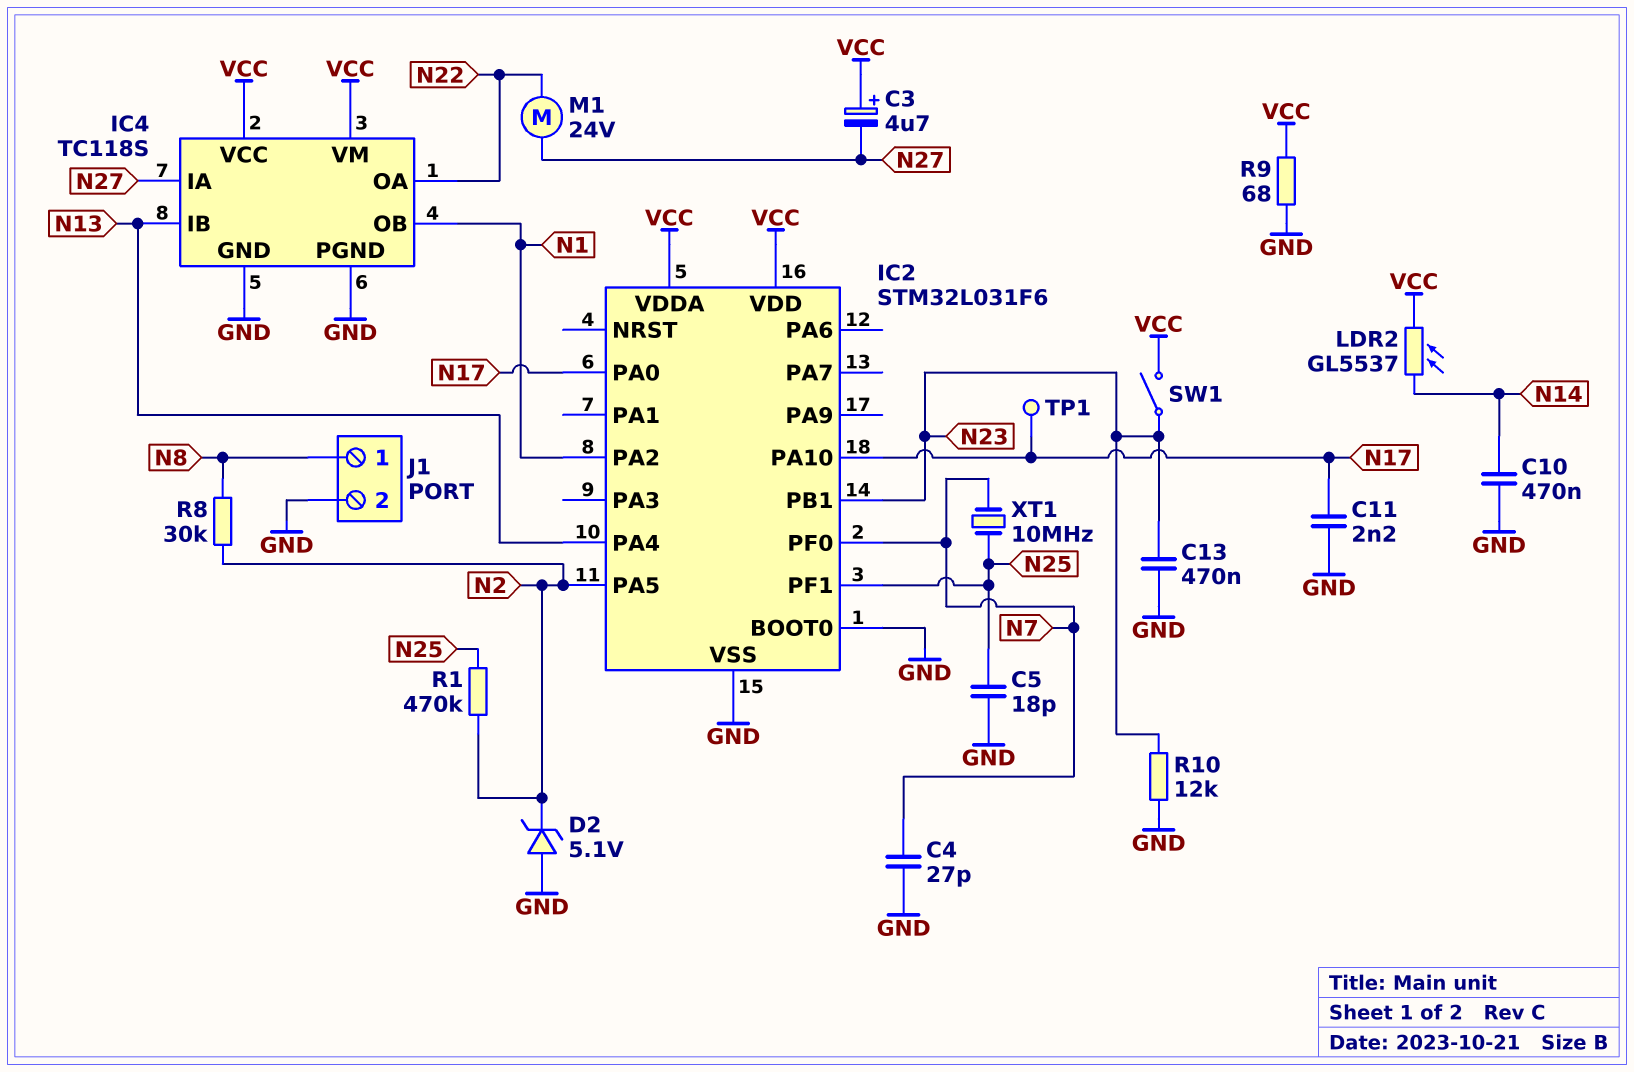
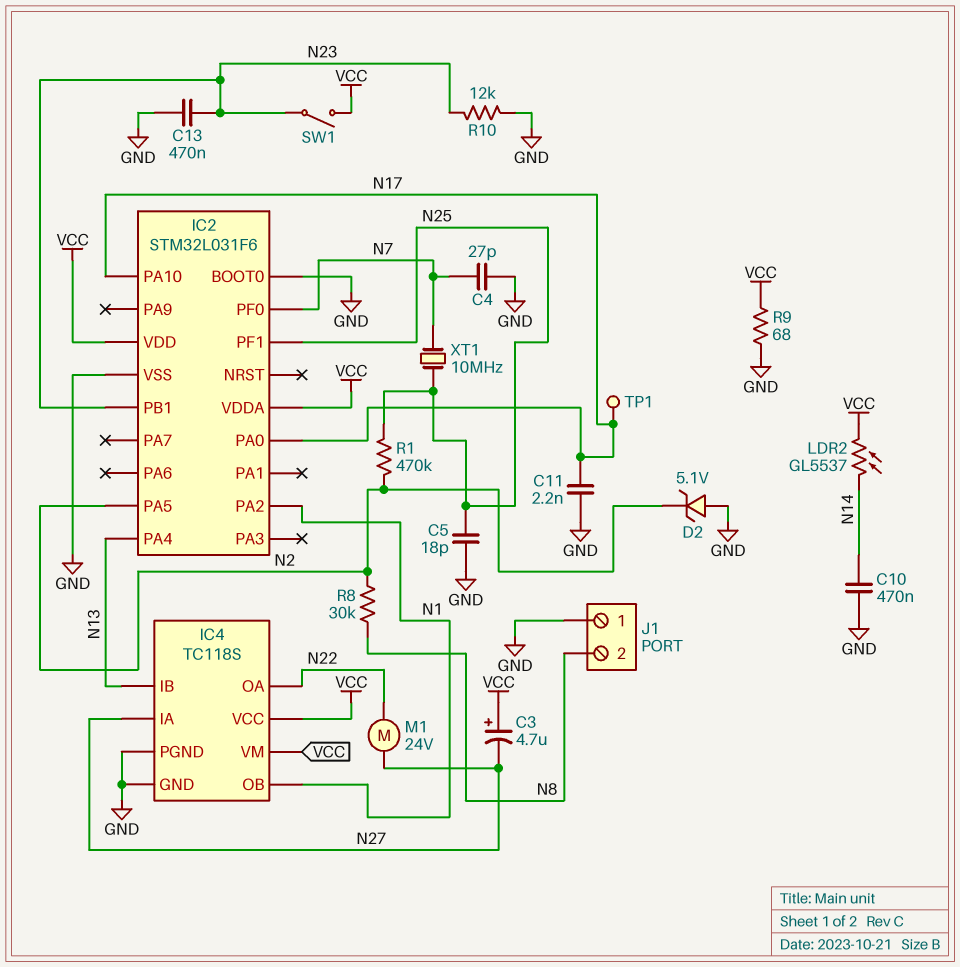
J1 pin 1: N8 -> GND
J1 pin 2: GND -> N8

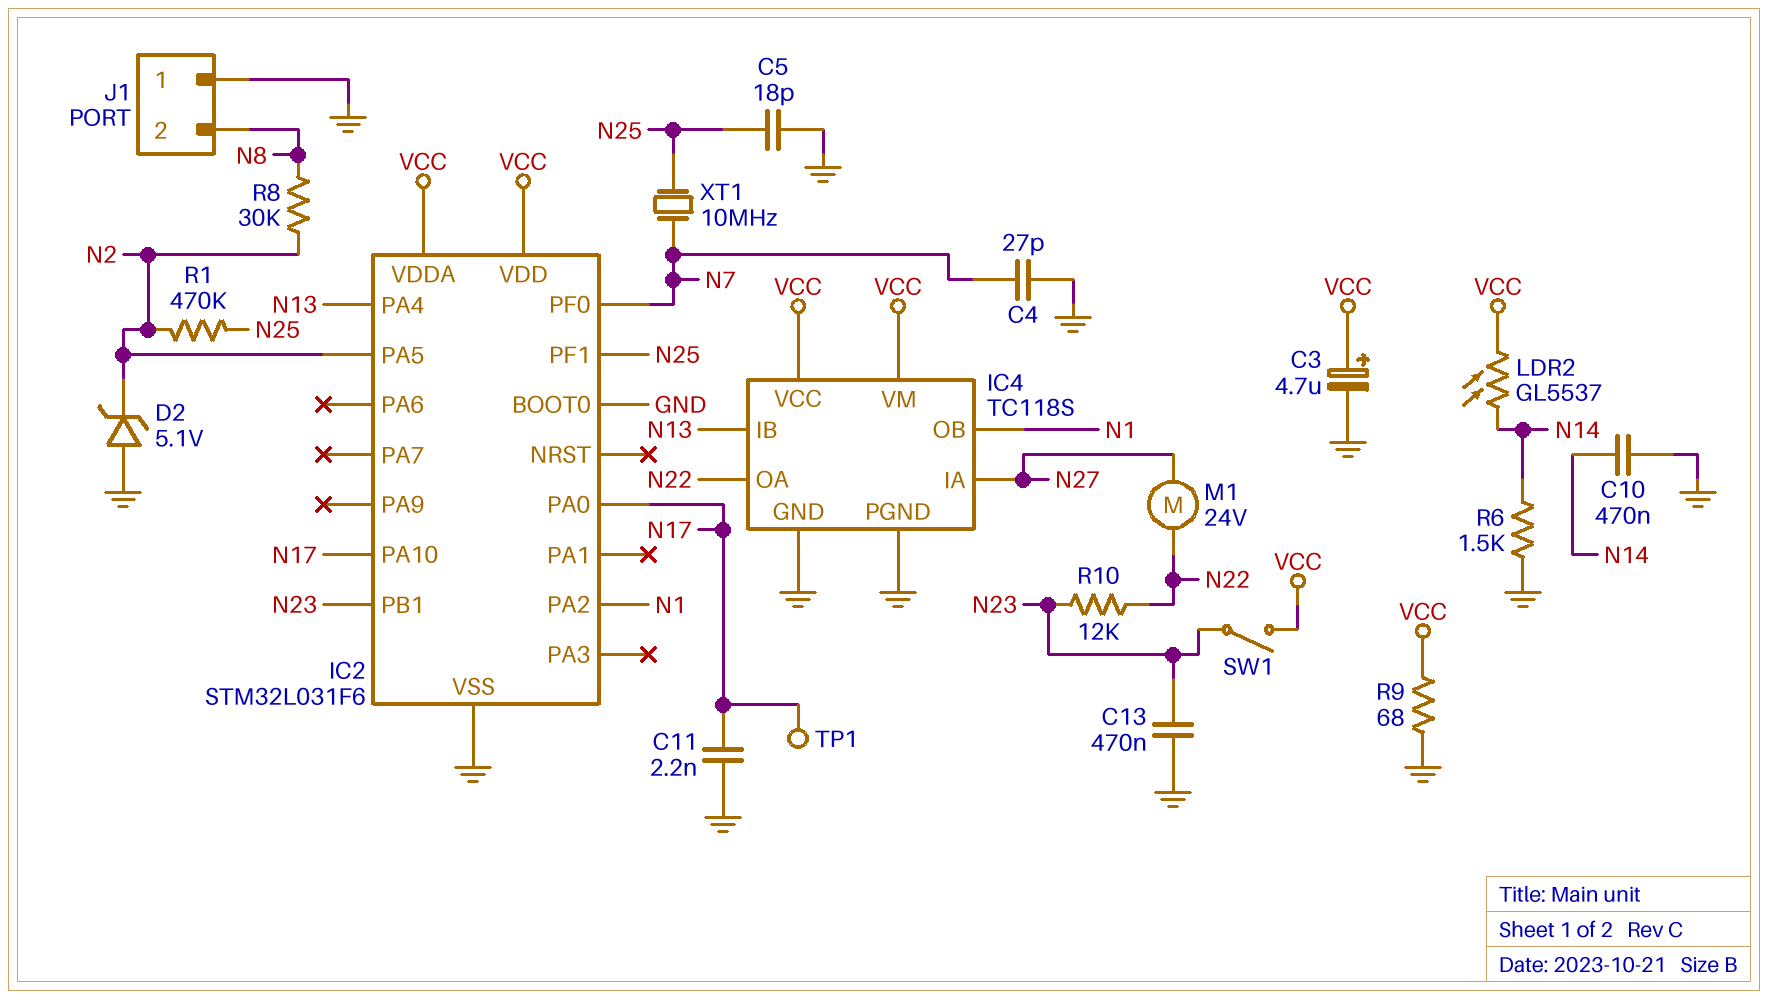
C3: 4.7uF (plus VCC, minus N27) -> 4.7uF (plus VCC, minus GND)
R6: none -> 1.5k (GND, N14)
R10: 12k (GND, N23) -> 12k (N22, N23)

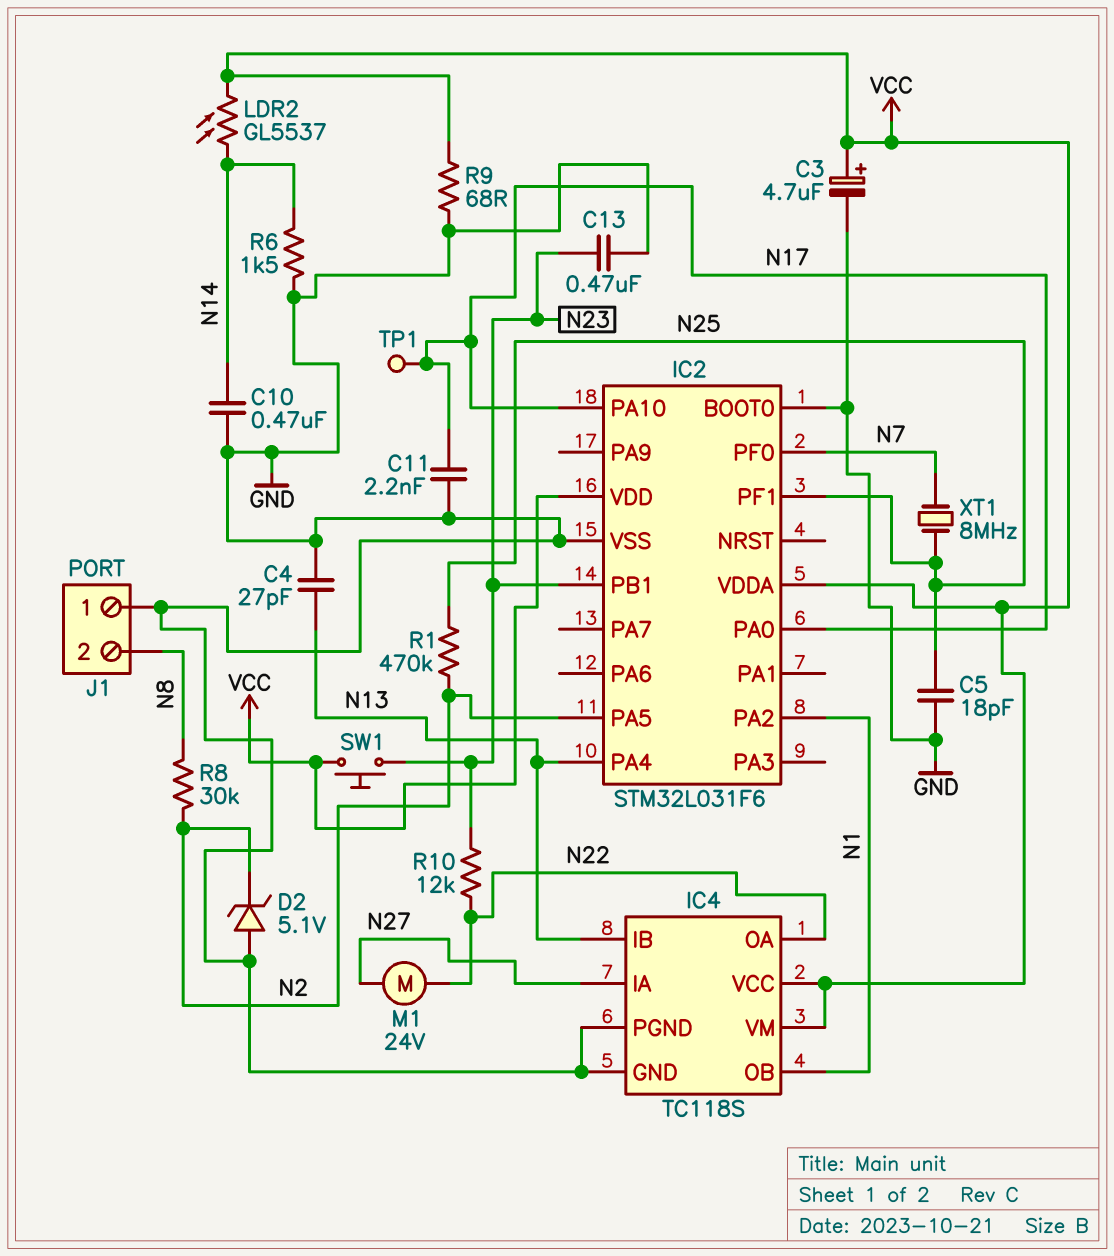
C4: 27pF (GND, N7) -> 27pF (GND, N13)
SW1: switch (N23, VCC) -> button (N23, VCC)
XT1: 10MHz (N7, N25) -> 8MHz (N7, N25)

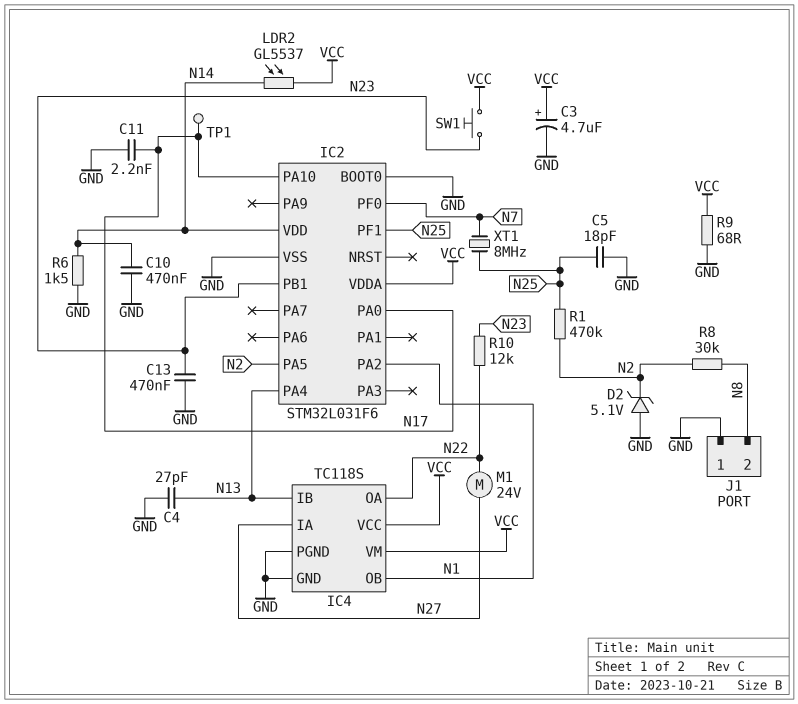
IC2 pin VDD: VCC -> N14

